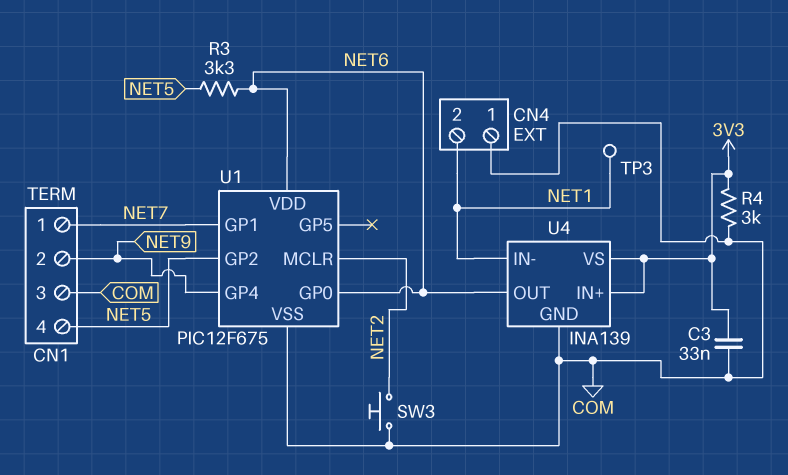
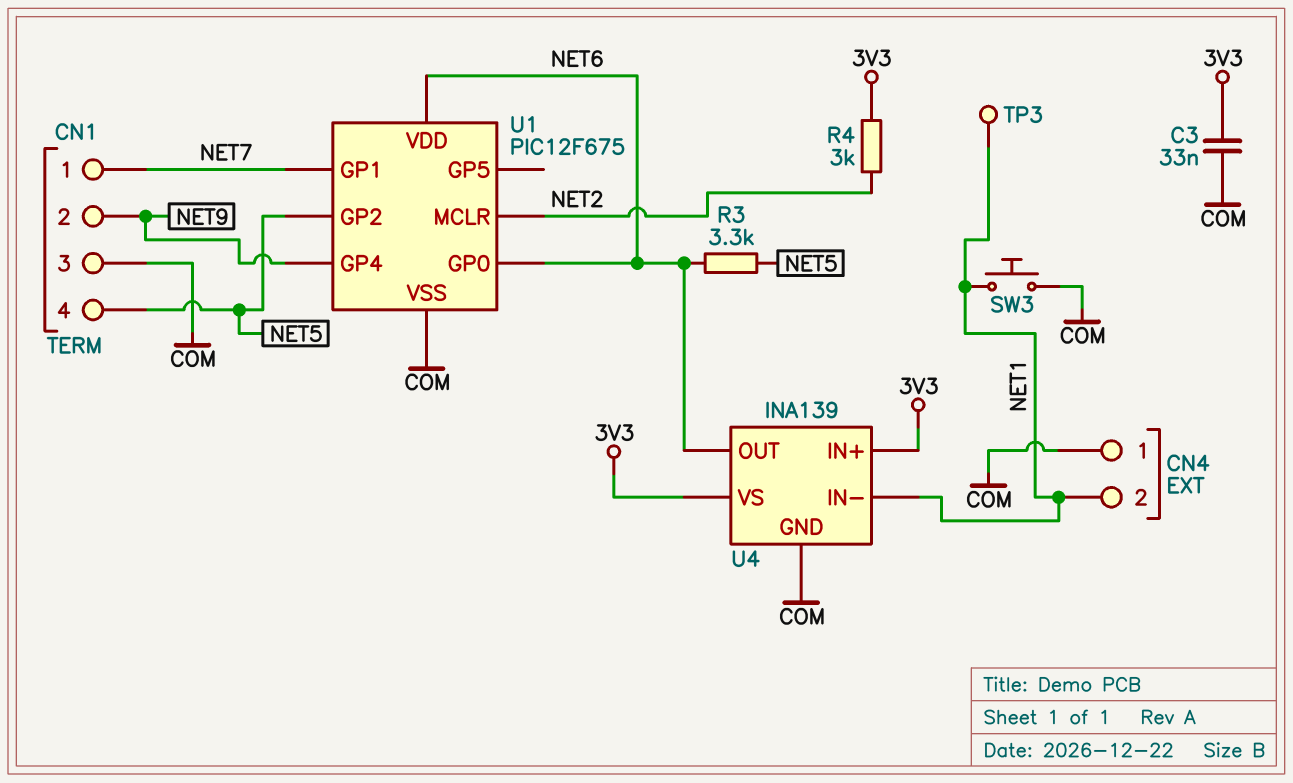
R4: 3k (3V3, COM) -> 3k (3V3, NET2)
SW3: button (COM, NET2) -> button (COM, NET1)

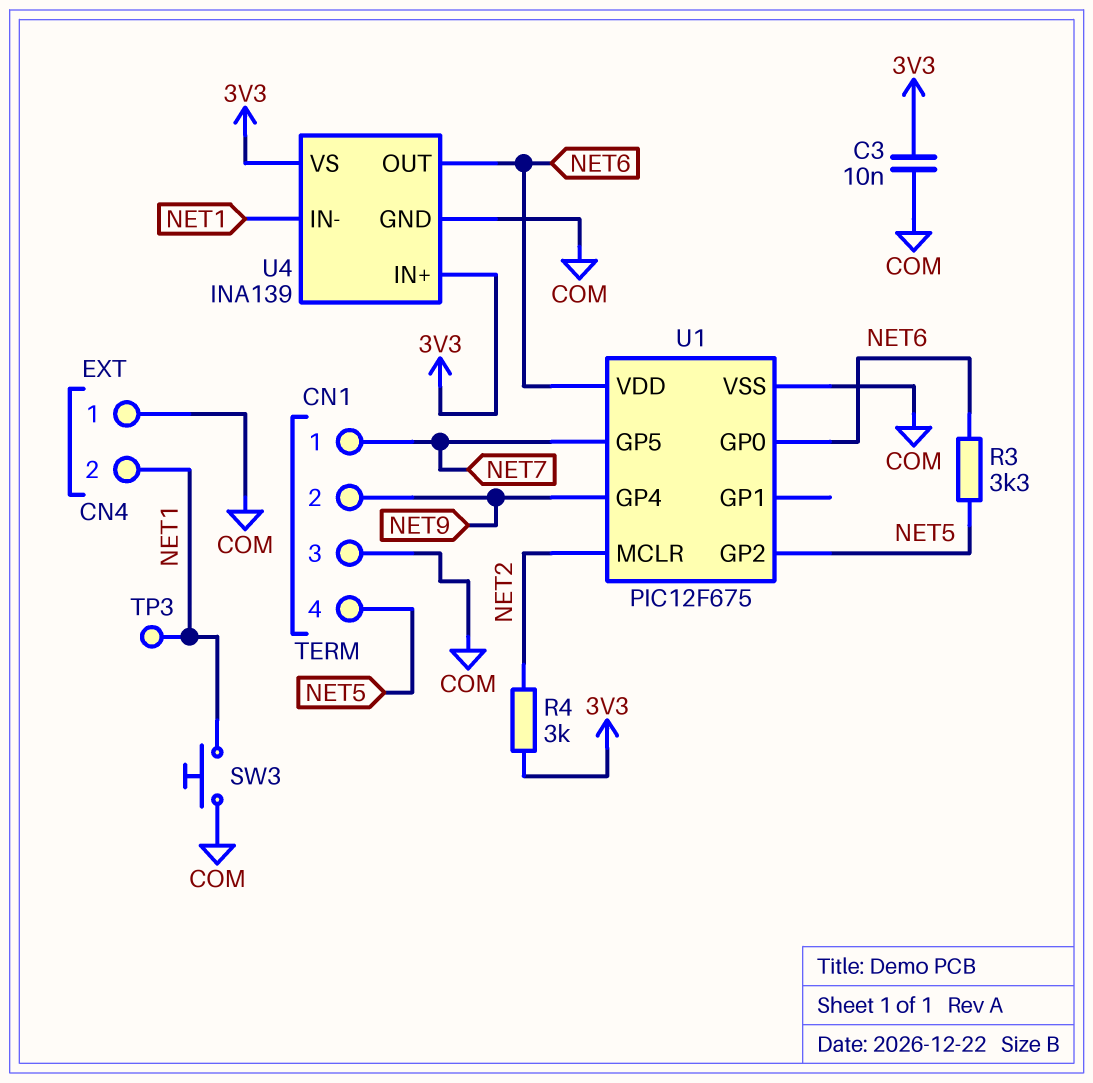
C3: 33nF (3V3, COM) -> 10nF (3V3, COM)
U1 pin GP1: NET7 -> none
U1 pin GP5: none -> NET7

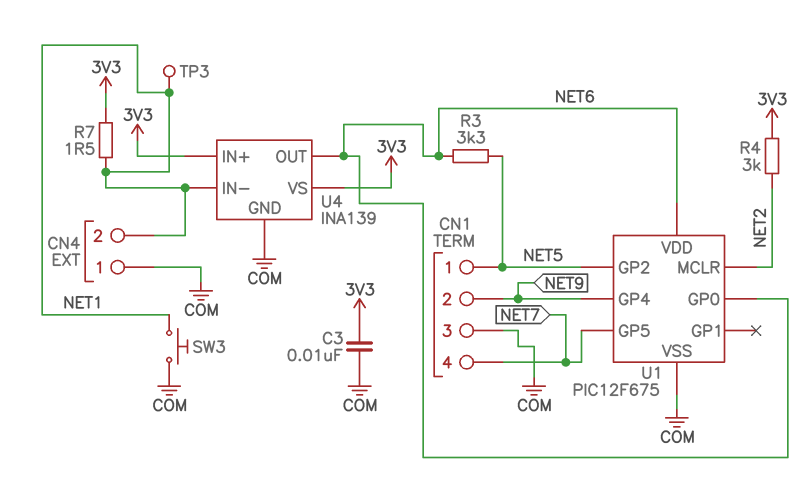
CN1 pin 1: NET7 -> NET5
CN1 pin 4: NET5 -> NET7
R7: none -> 1.5 (3V3, NET1)

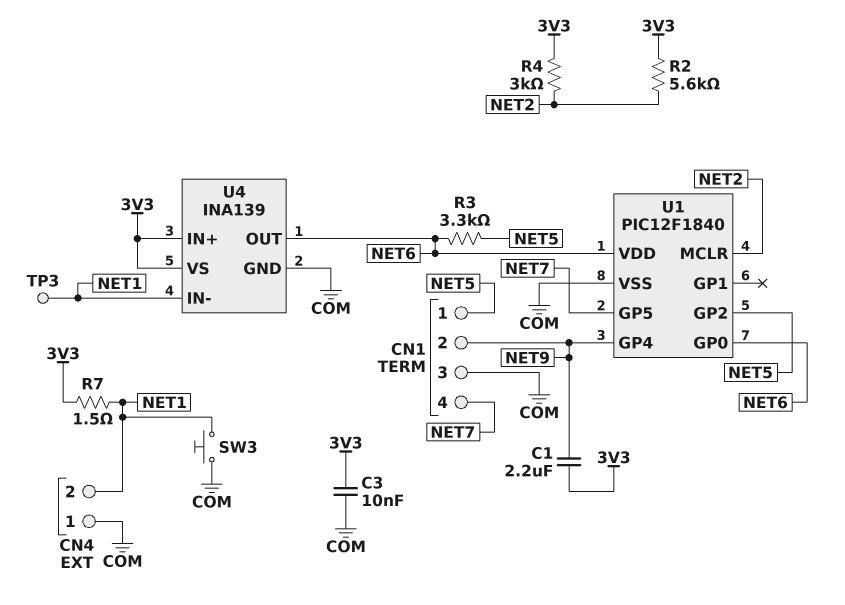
C1: none -> 2.2uF (3V3, NET9)
R2: none -> 5.6k (3V3, NET2)
U1: PIC12F675 -> PIC12F1840

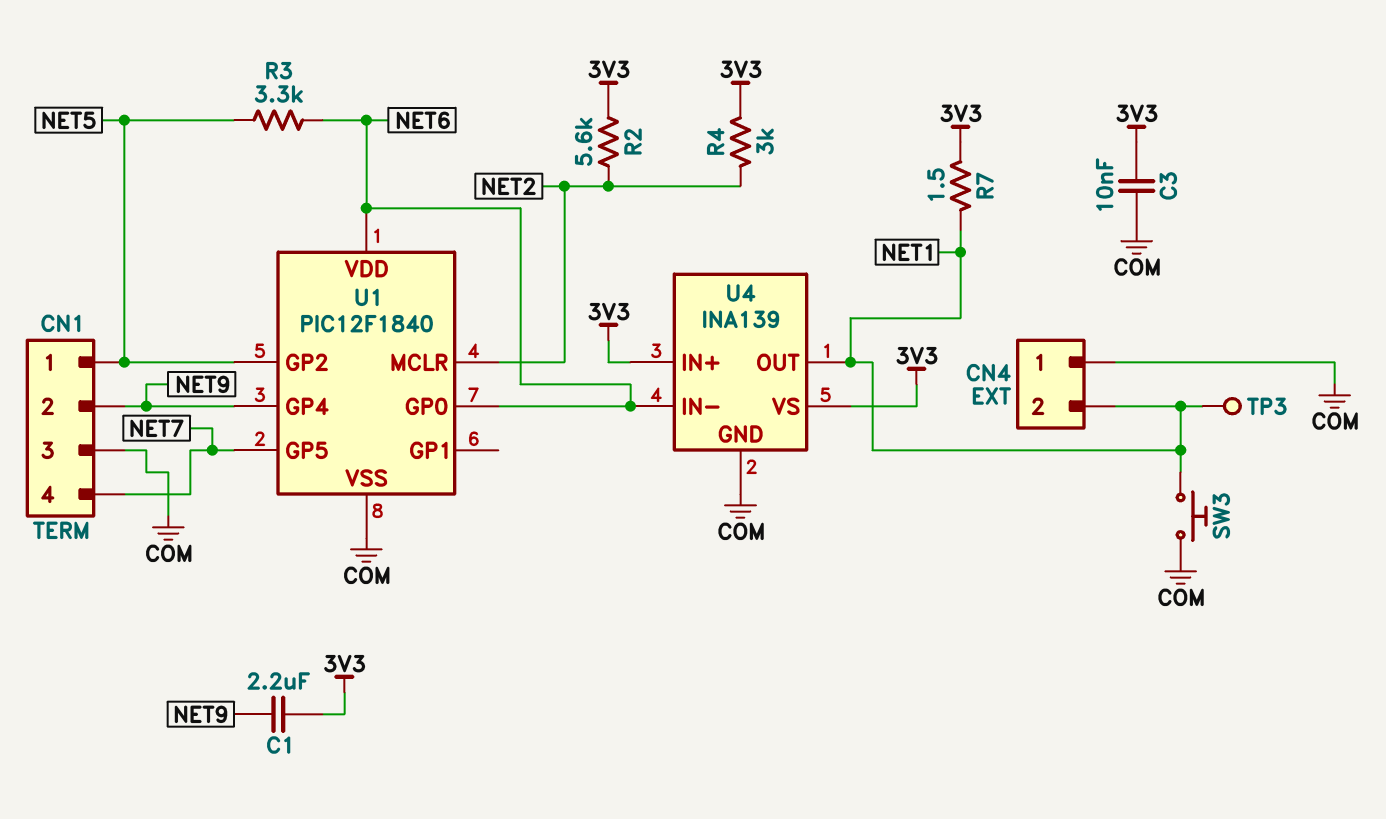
U4 pin IN-: NET1 -> NET6
U4 pin OUT: NET6 -> NET1

